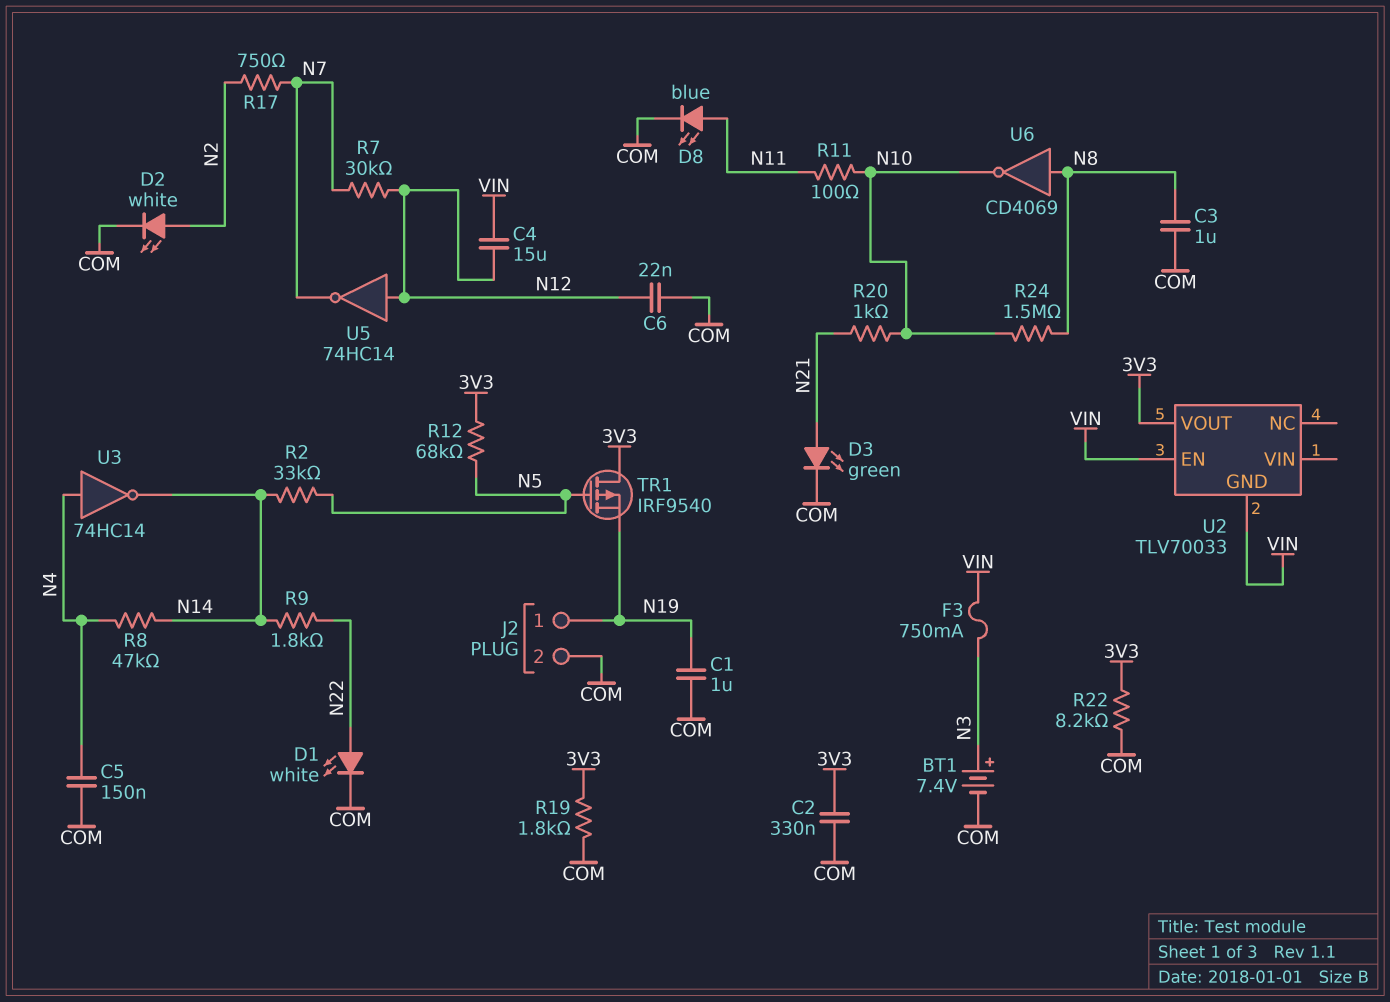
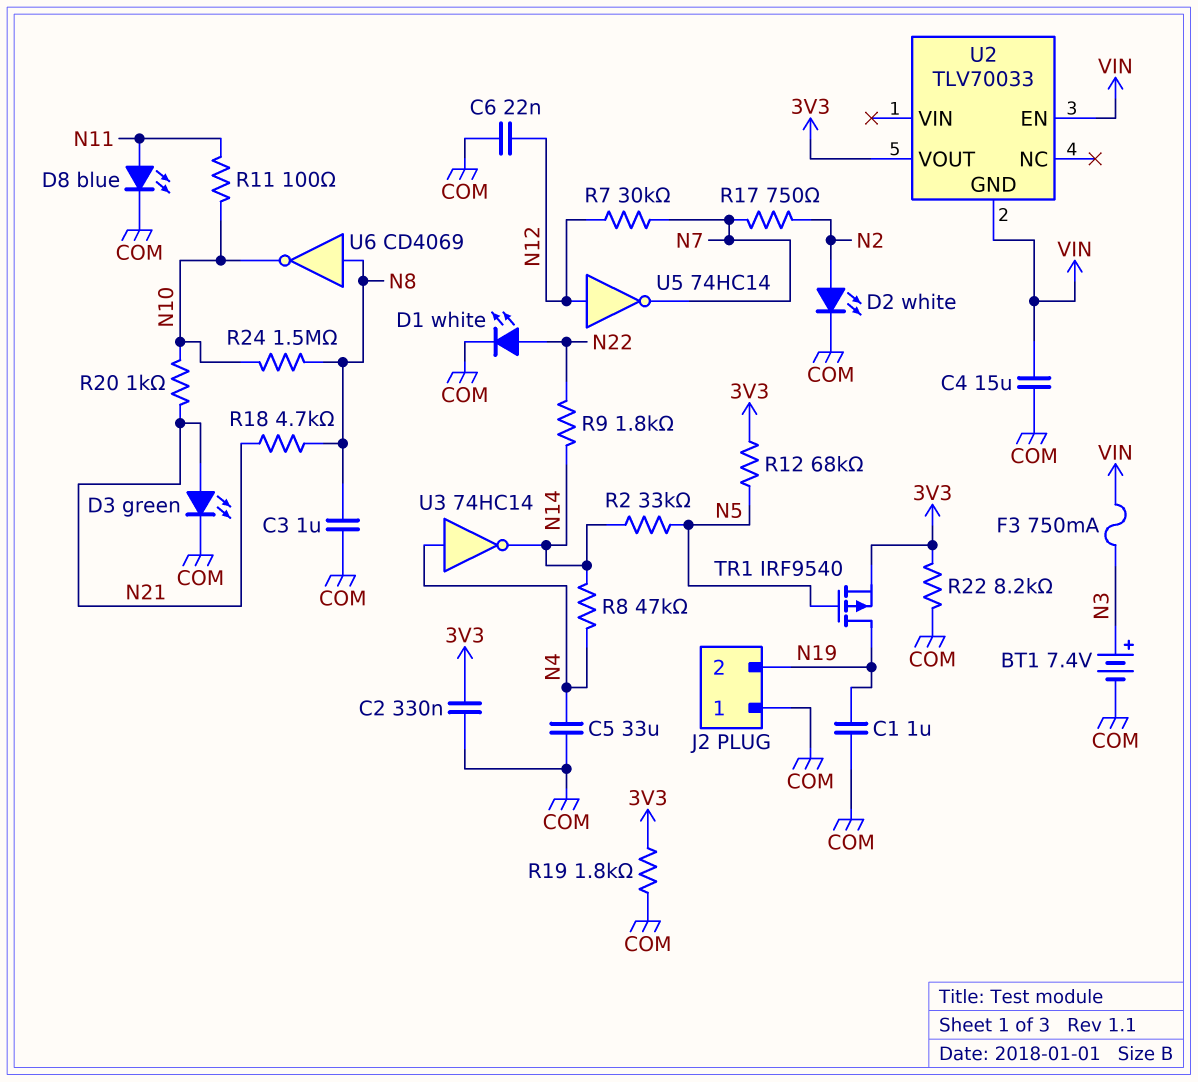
C4: 15uF (N12, VIN) -> 15uF (COM, VIN)
C5: 150nF (COM, N4) -> 33uF (COM, N4)
J2 pin 1: N19 -> COM
J2 pin 2: COM -> N19
R18: none -> 4.7k (N8, N21)
TR1: PMOS IRF9540 (G N5, D 3V3, S N19) -> PMOS IRF9540 (G N5, D N19, S 3V3)

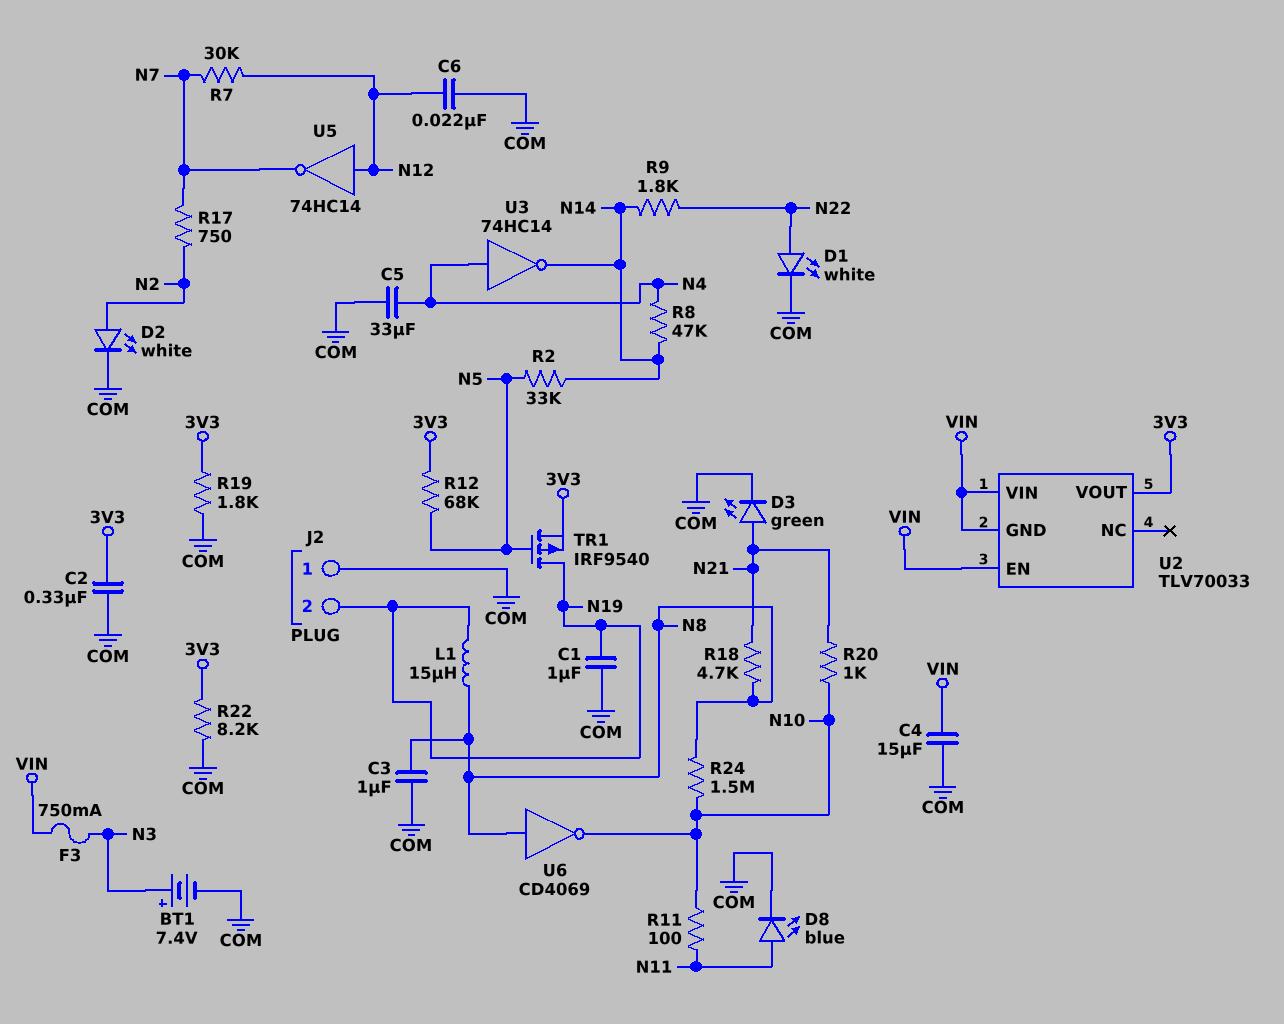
L1: none -> 15uH (N8, N19)
U2 pin VIN: none -> VIN

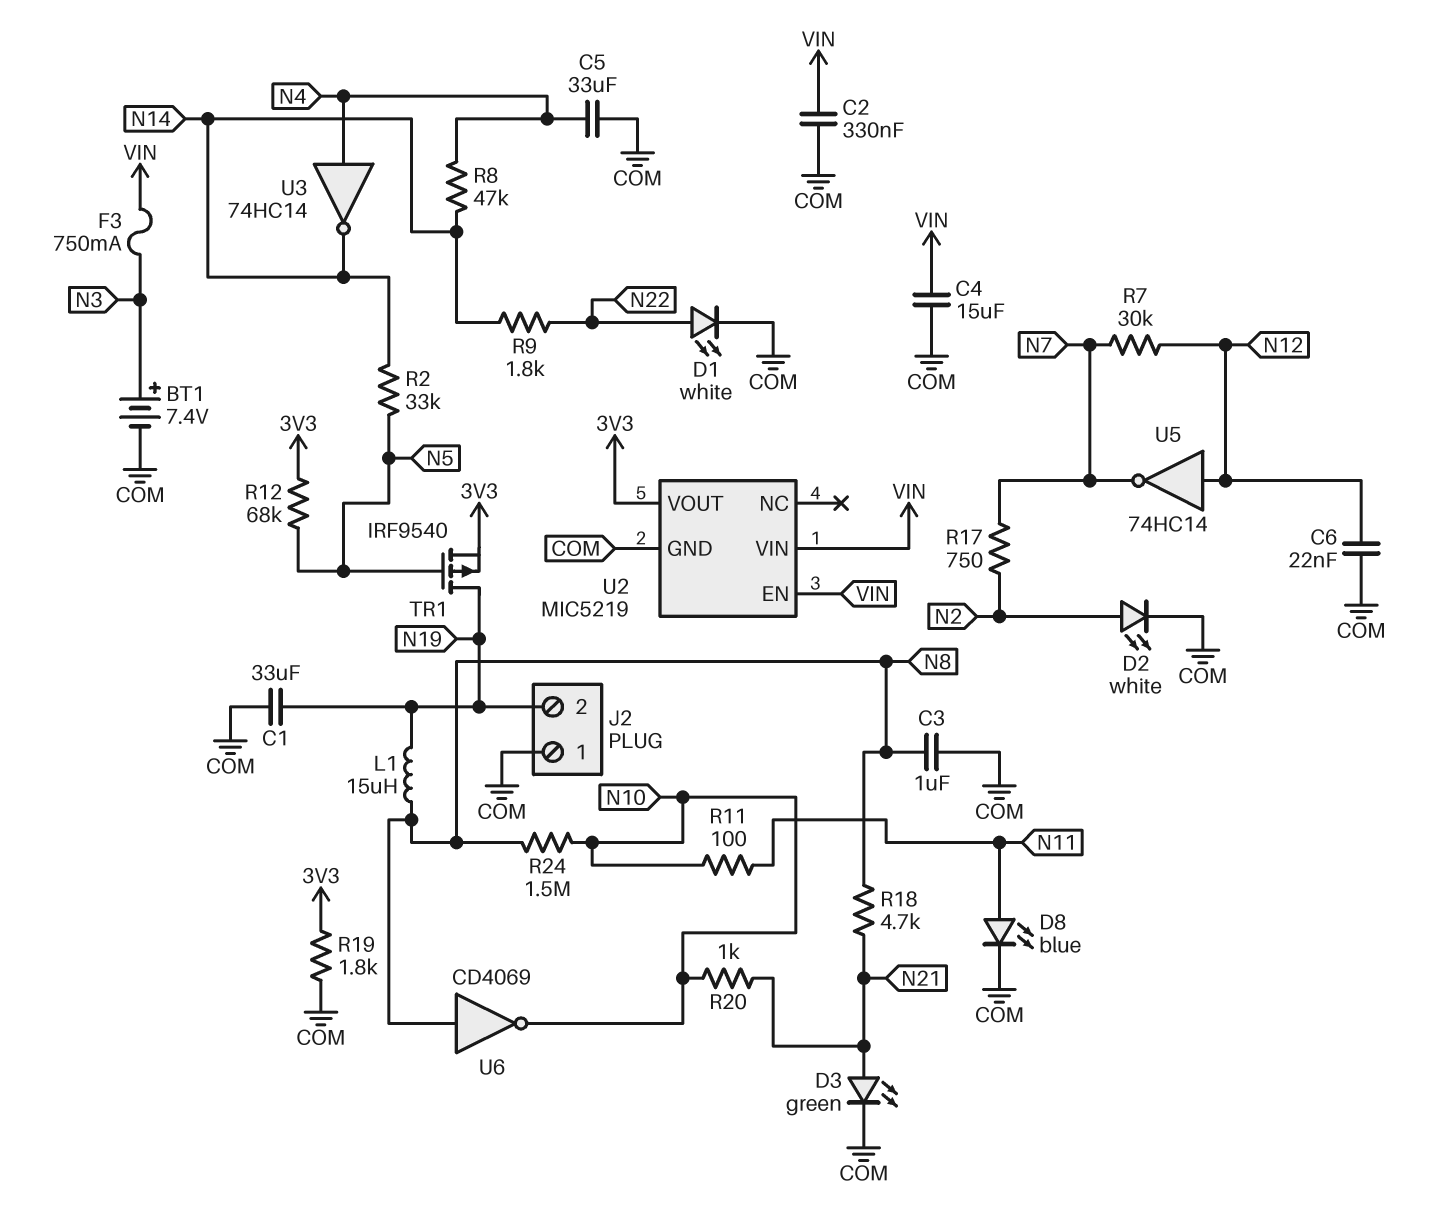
C1: 1uF (COM, N19) -> 33uF (COM, N19)
C2: 330nF (3V3, COM) -> 330nF (COM, VIN)
R22: 8.2k (3V3, COM) -> none
U2: TLV70033 -> MIC5219
U2 pin GND: VIN -> COM

